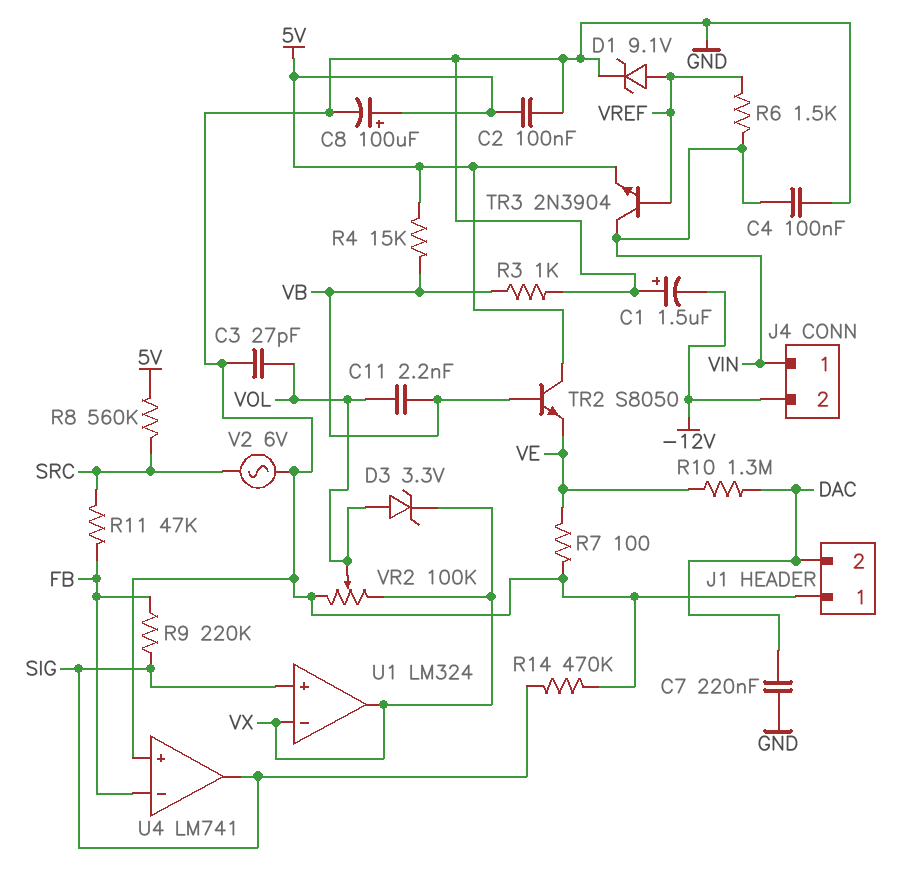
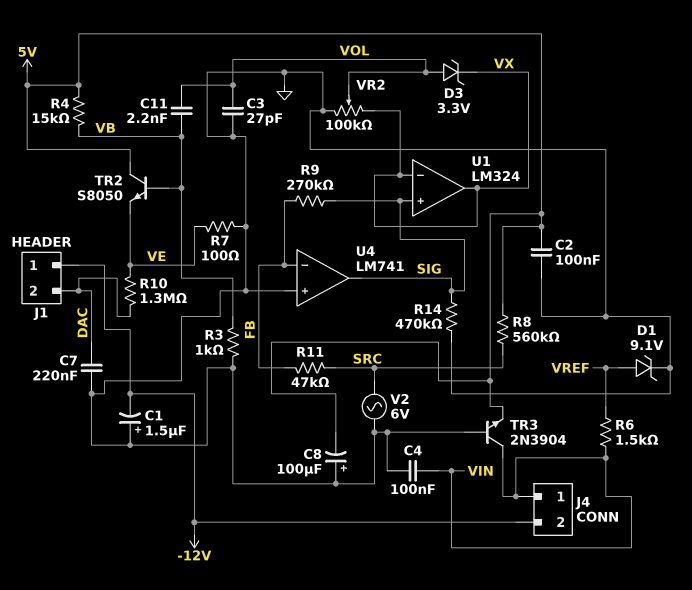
C8: 100uF (plus 5V, minus GND) -> 100uF (plus GND, minus 5V)
J1 pin 1: GND -> -12V
R9: 220k (FB, SIG) -> 270k (FB, SIG)
TR3: NPN 2N3904 (B VREF, C VIN, E 5V) -> NPN 2N3904 (B GND, C VIN, E 5V)

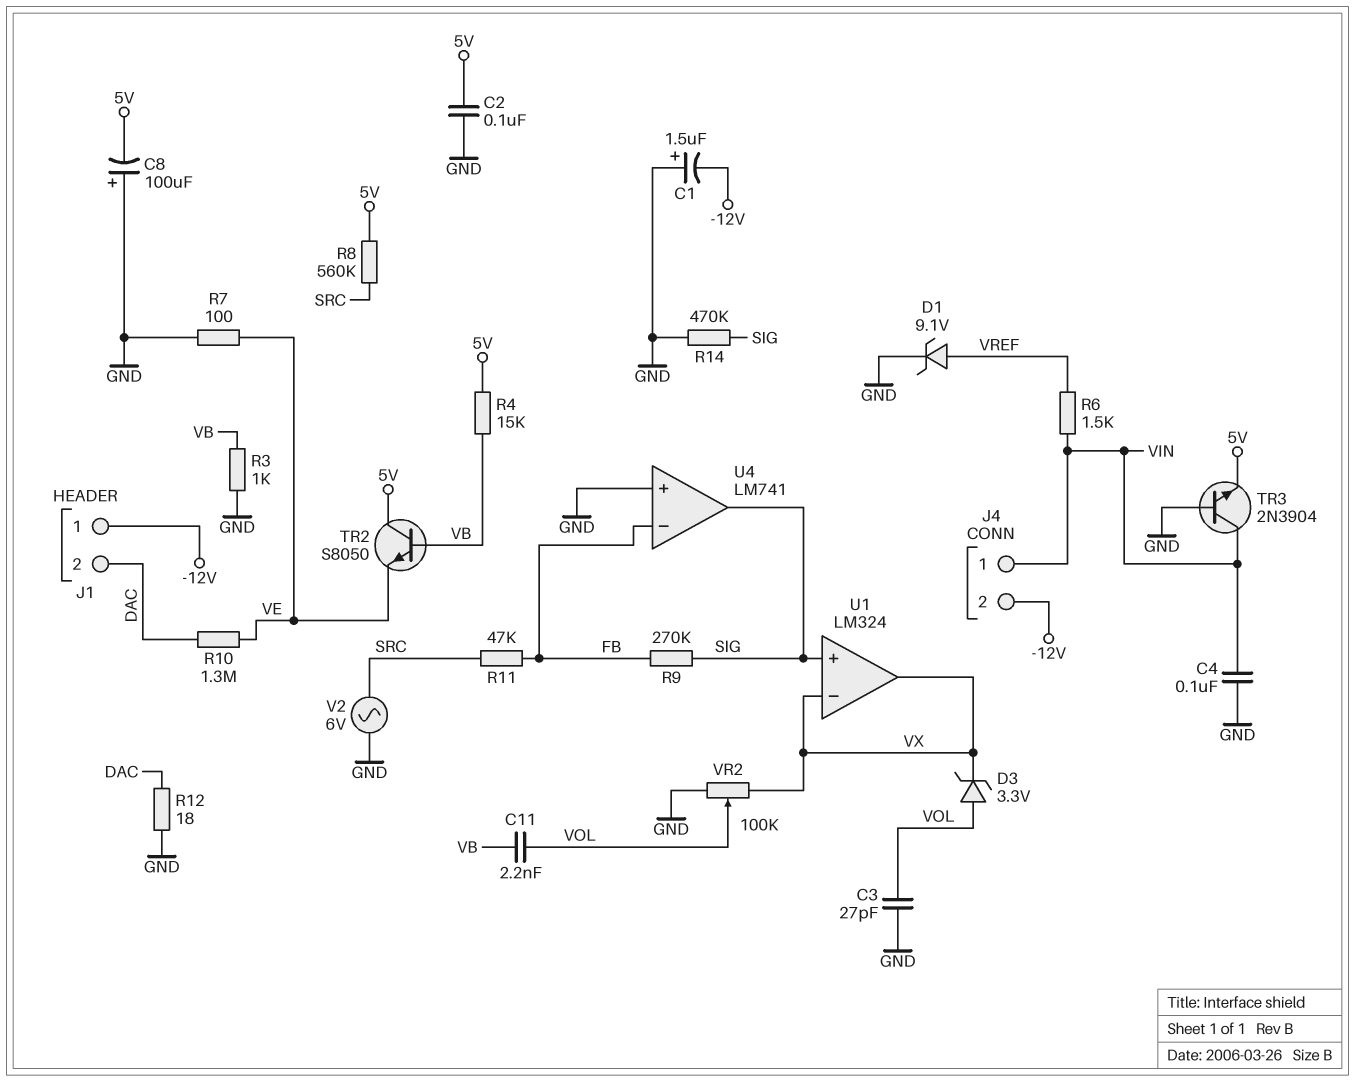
C7: 220nF (DAC, GND) -> none
R12: none -> 18 (DAC, GND)

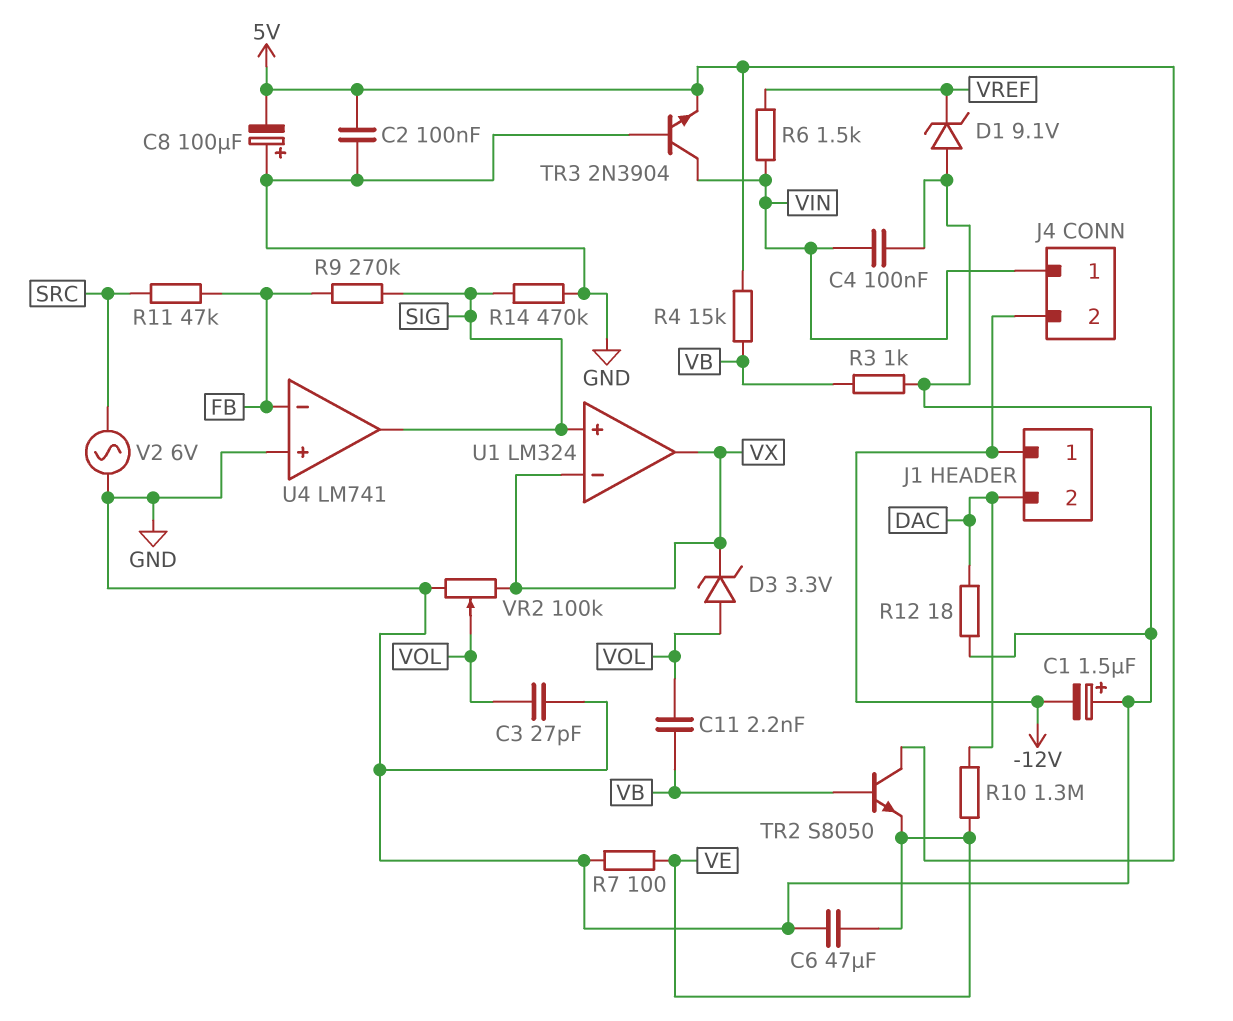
C6: none -> 47uF (GND, VE)
D1: zener 9.1V (A VREF, K GND) -> zener 9.1V (A GND, K VREF)
R8: 560k (5V, SRC) -> none

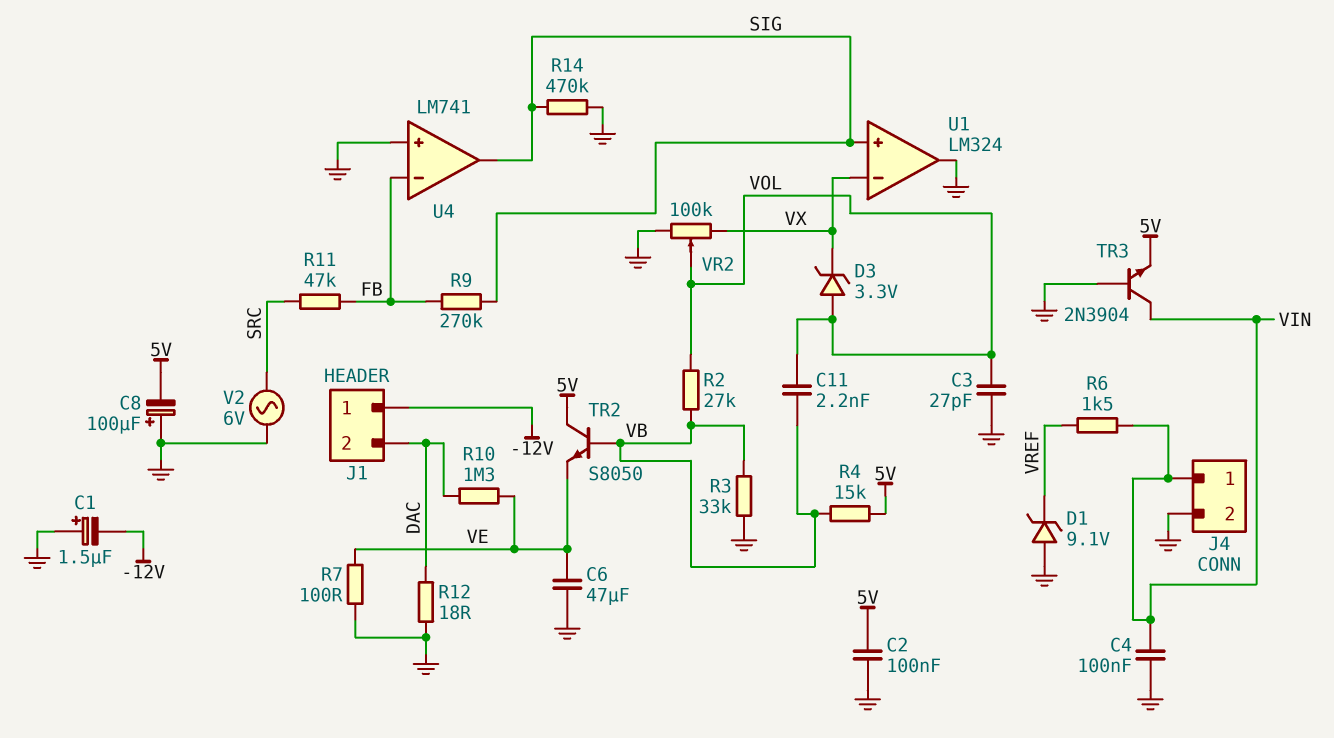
J4 pin 2: -12V -> GND
R2: none -> 27k (VB, VOL)
R3: 1k (GND, VB) -> 33k (GND, VB)
U1 pin out: VX -> GND

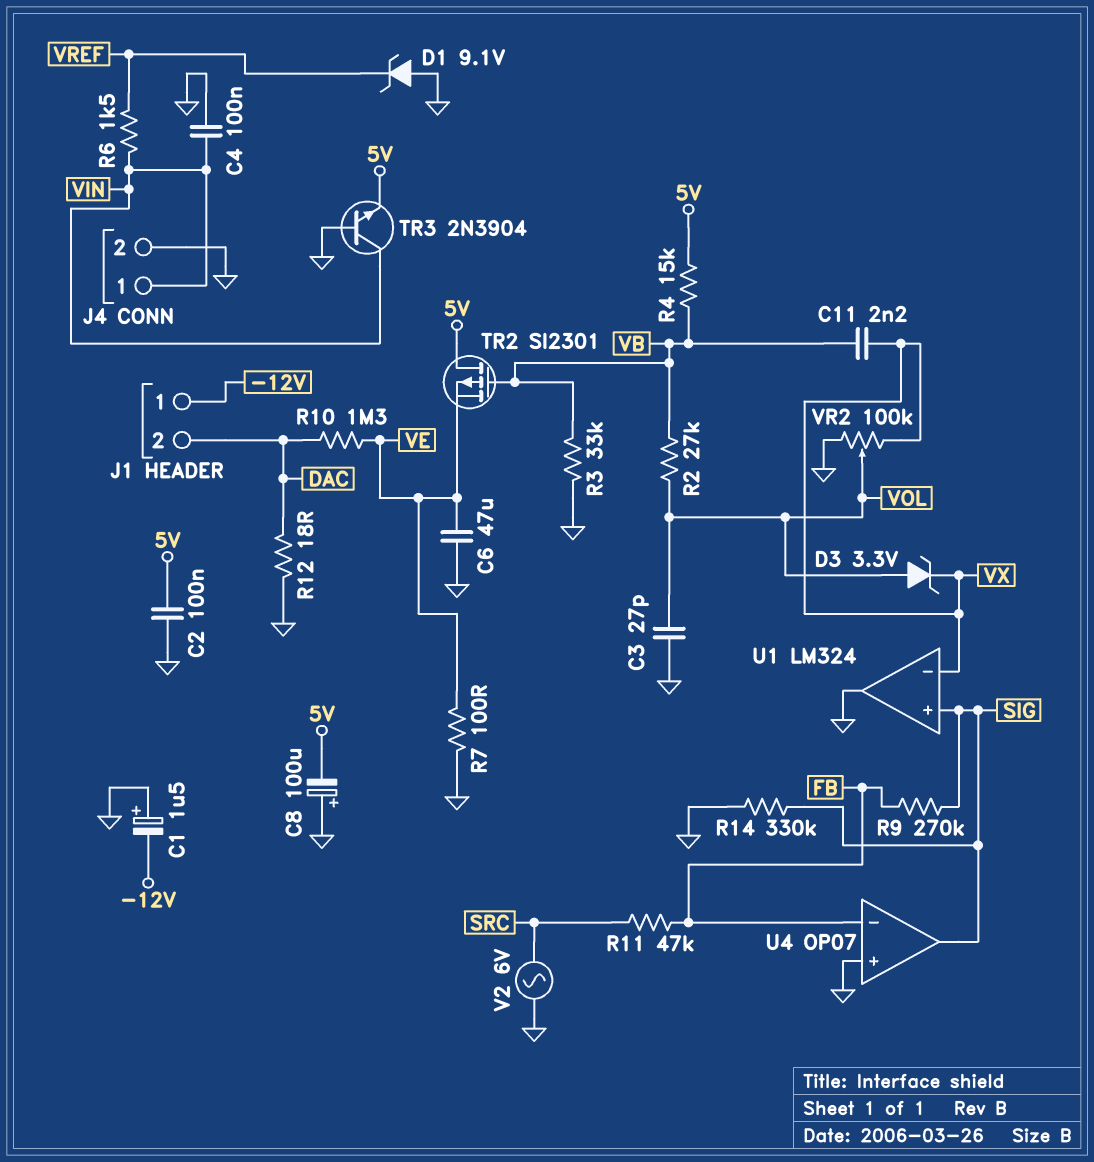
C11: 2.2nF (VB, VOL) -> 2.2nF (VB, VX)
R14: 470k (GND, SIG) -> 330k (GND, SIG)
TR2: NPN S8050 (B VB, C 5V, E VE) -> PMOS SI2301 (G VB, D 5V, S VE)
U4: LM741 -> OP07

